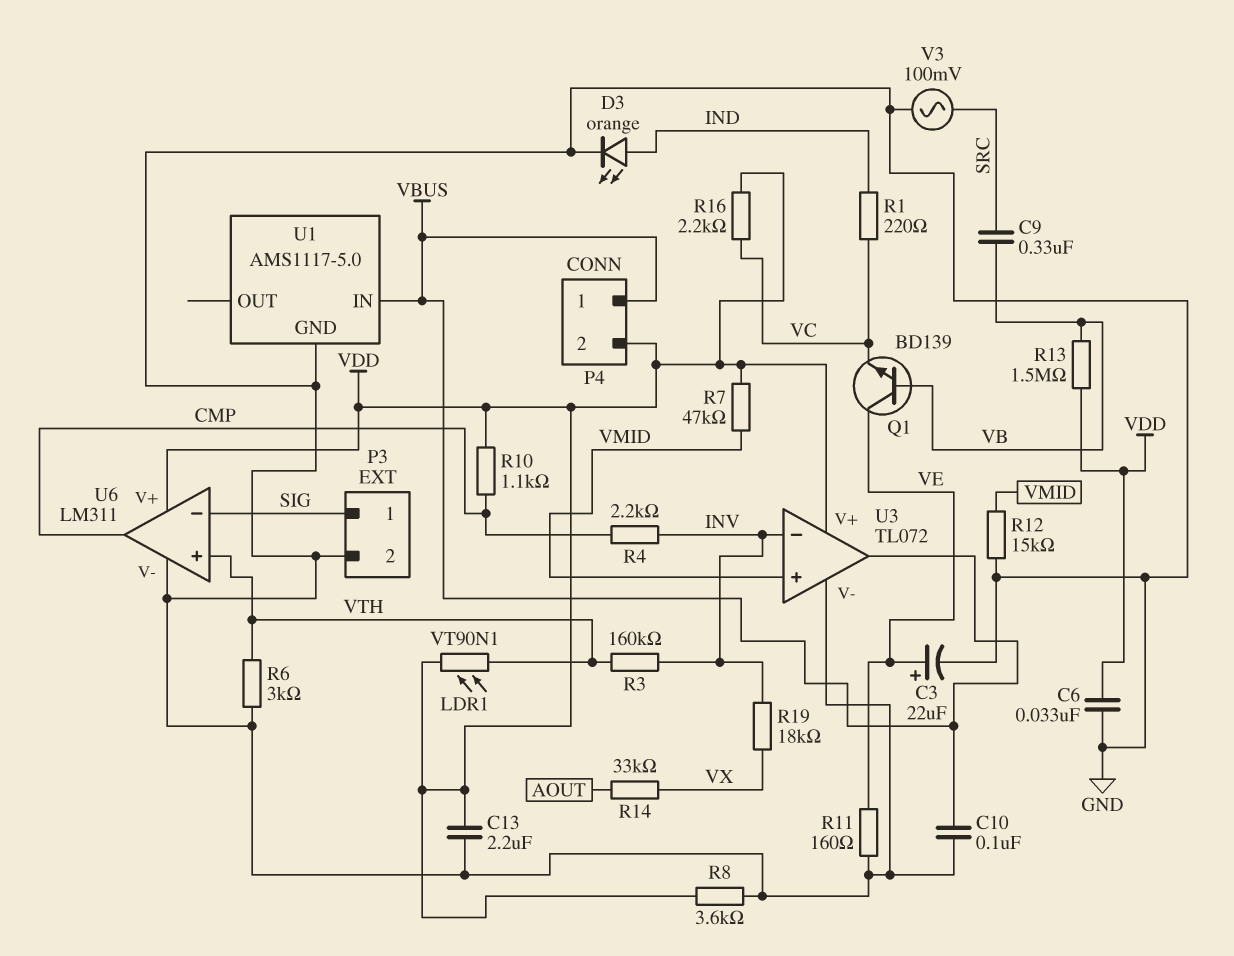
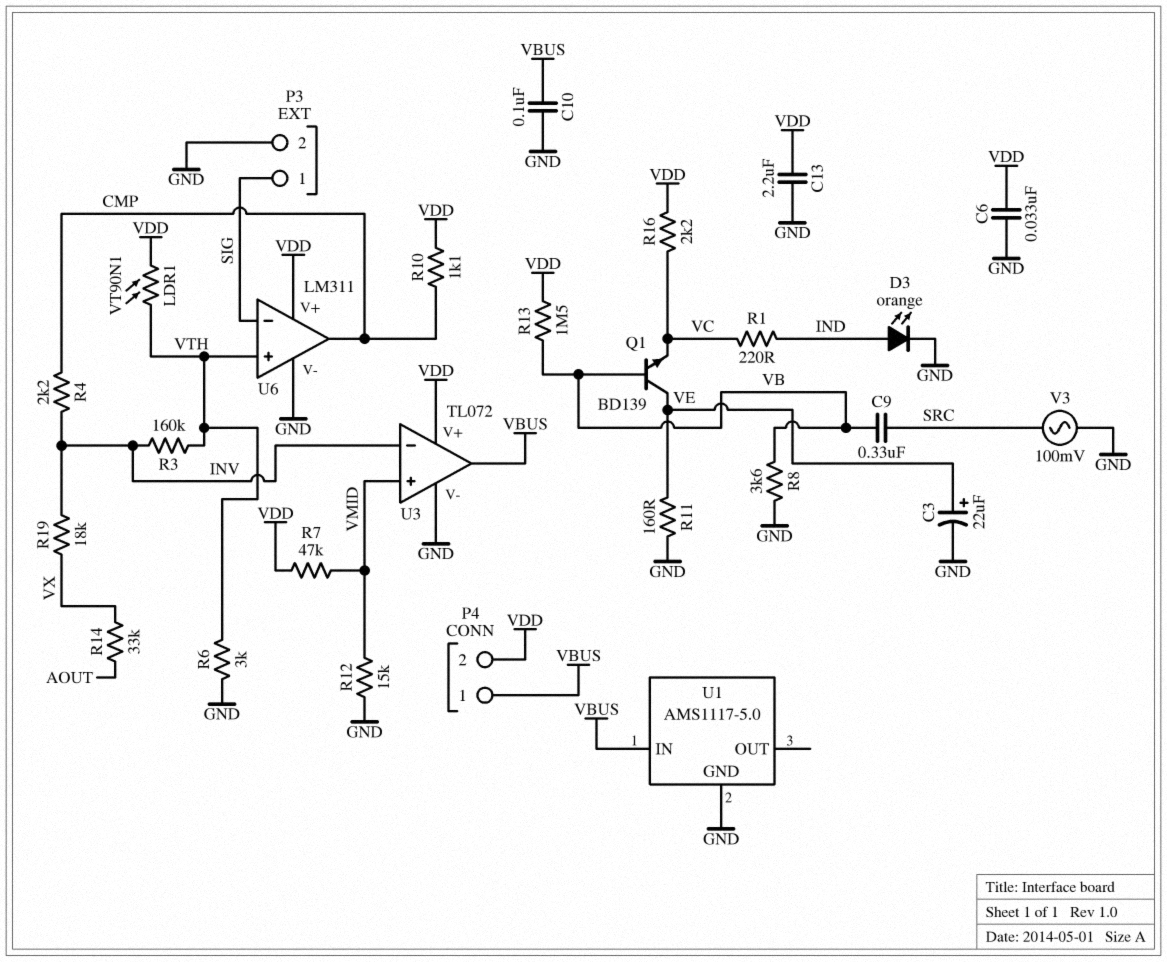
R8: 3.6k (GND, VDD) -> 3.6k (GND, VB)

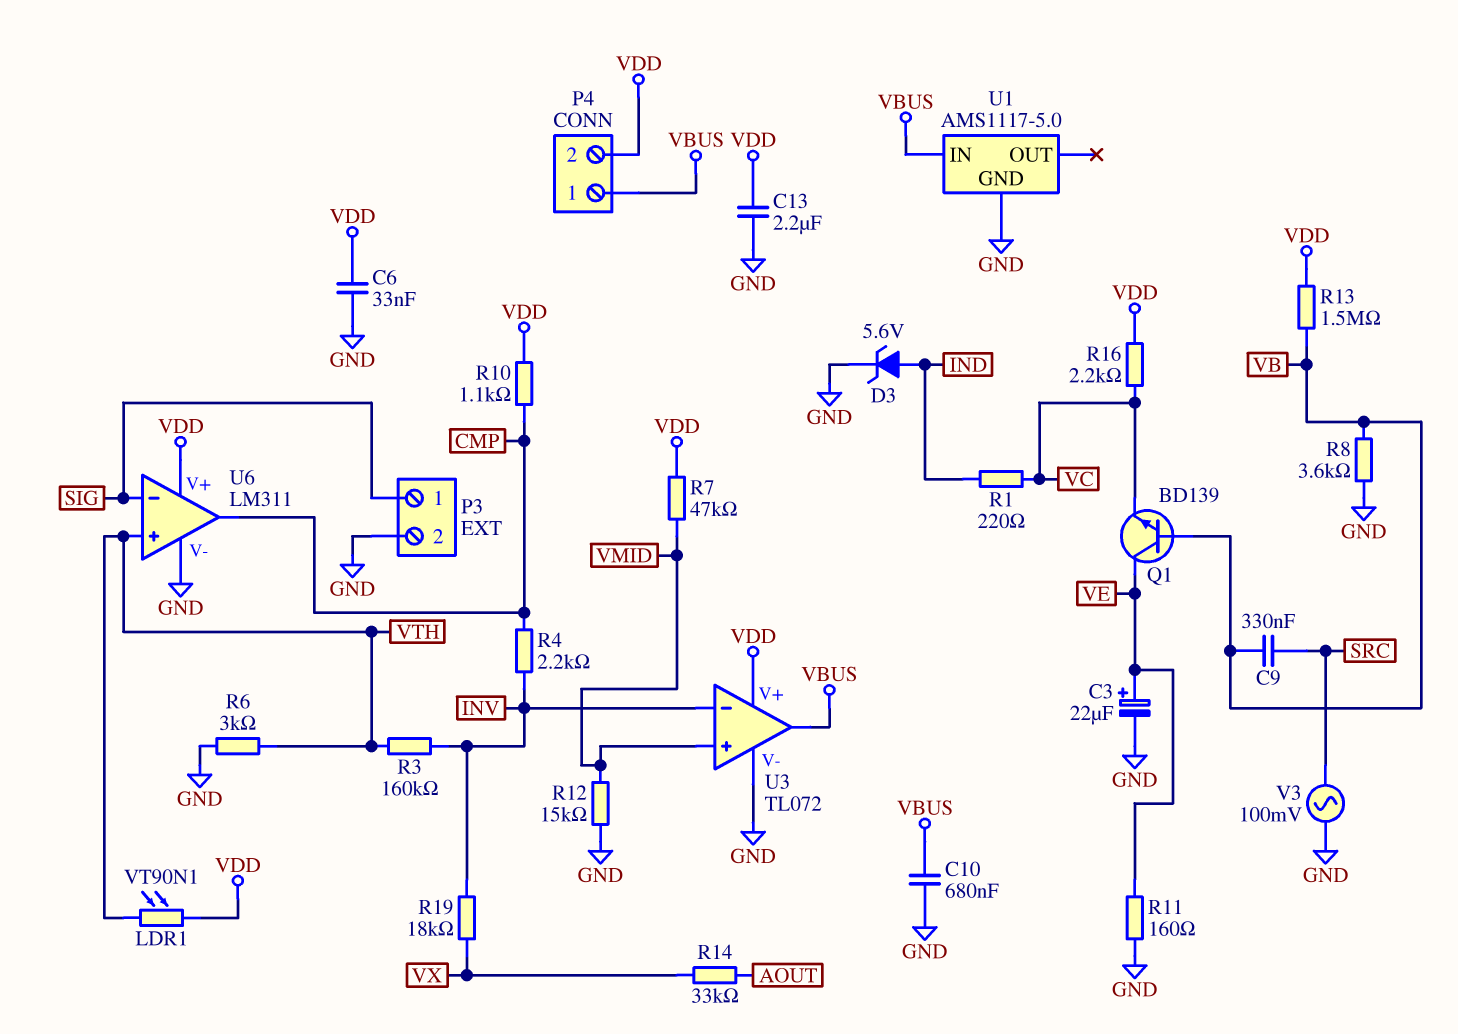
C10: 100nF (GND, VBUS) -> 680nF (GND, VBUS)
D3: LED orange (A IND, K GND) -> zener 5.6V (A IND, K GND)

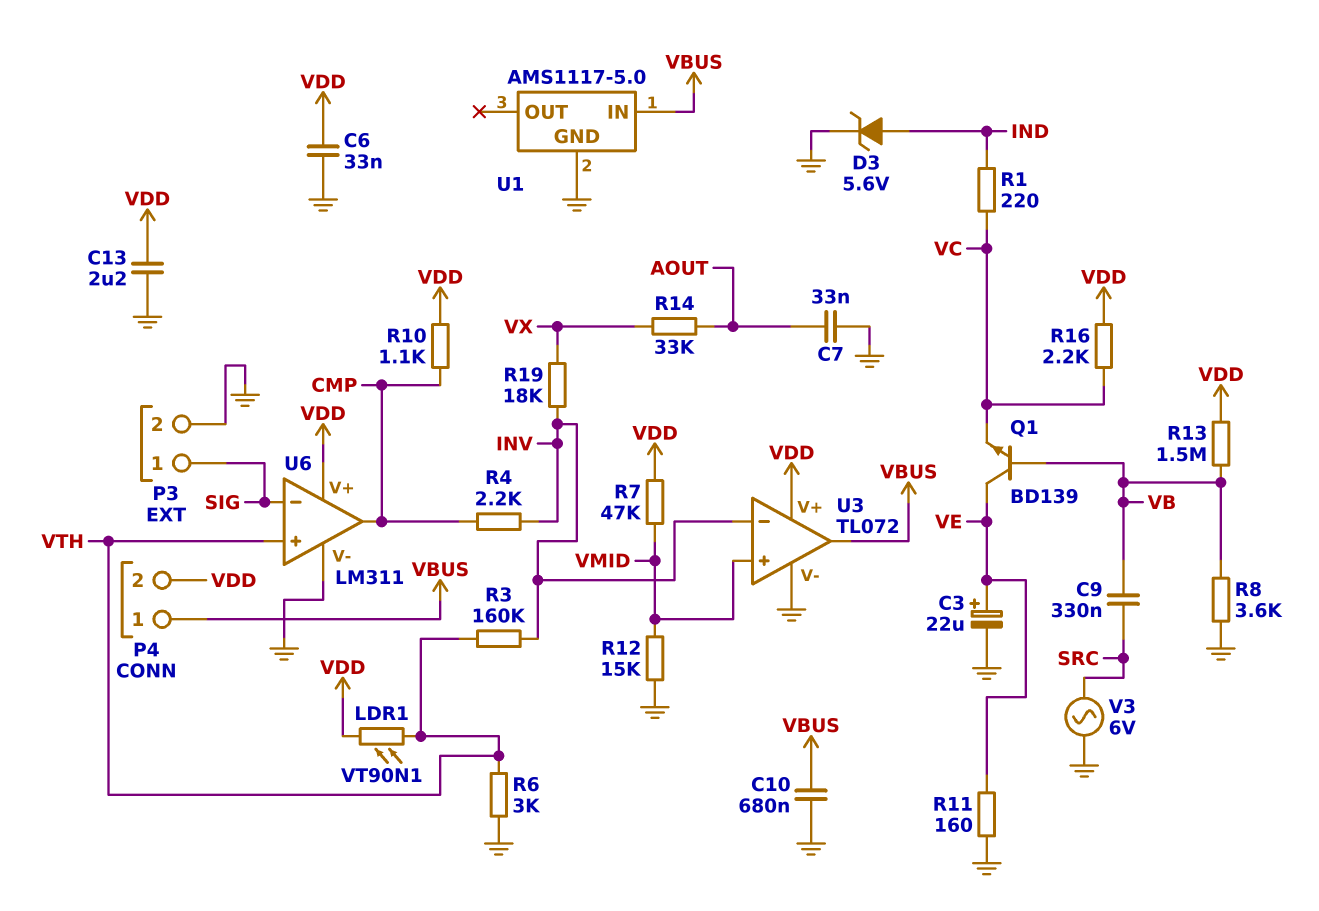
C7: none -> 33nF (AOUT, GND)
V3: AC 100mV (GND, SRC) -> AC 6V (GND, SRC)

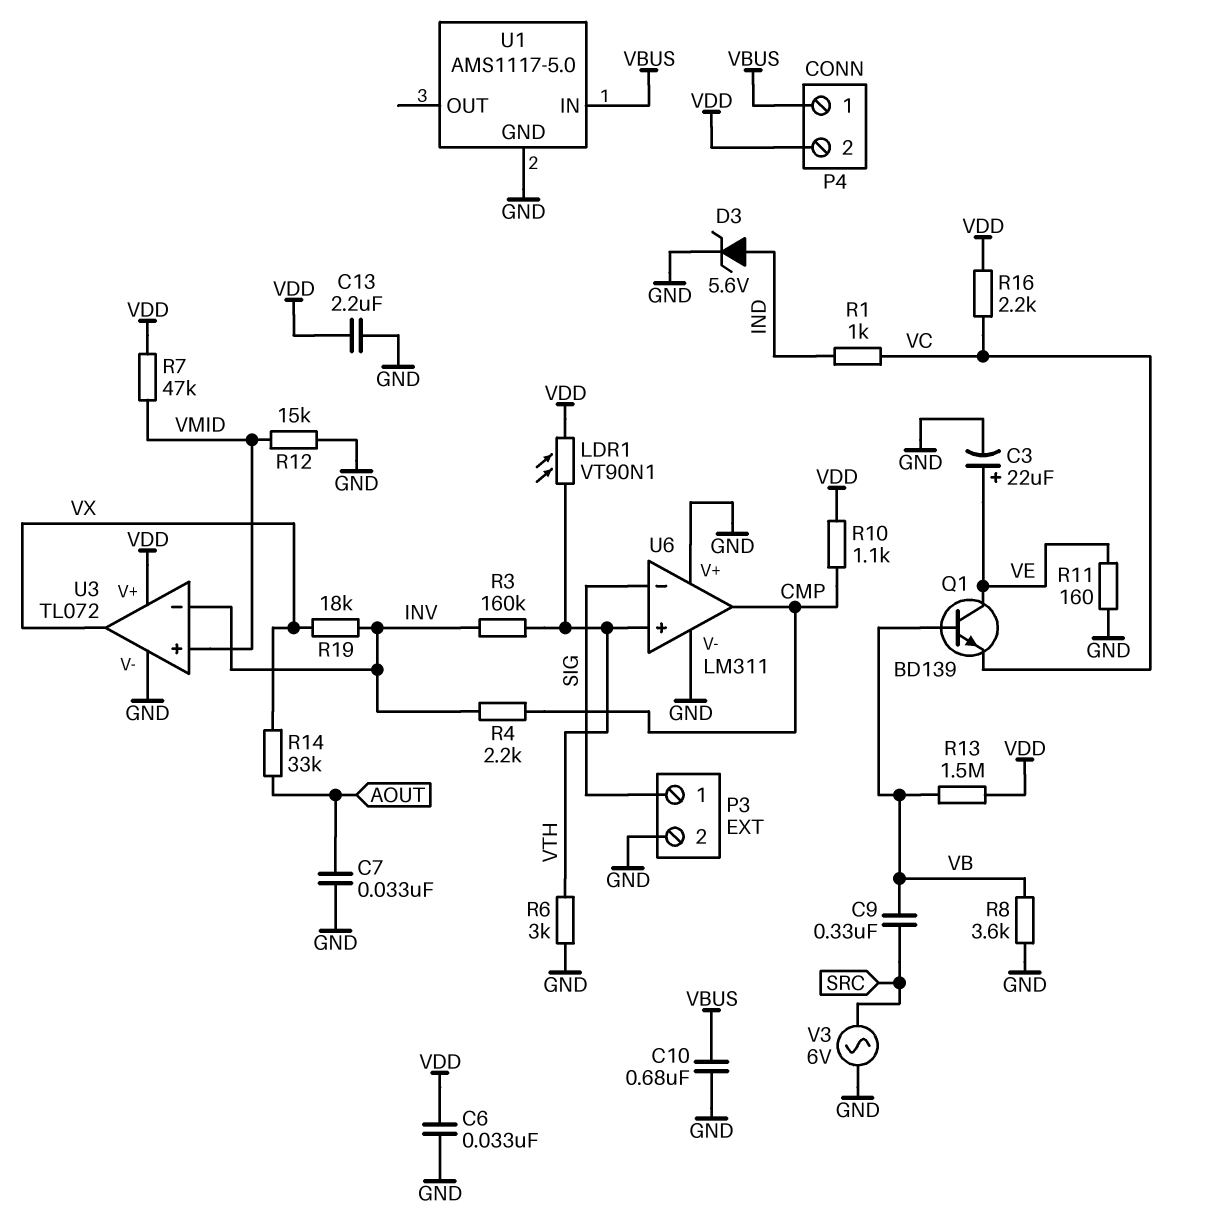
R1: 220 (IND, VC) -> 1k (IND, VC)
U3 pin out: VBUS -> VX
U6 pin V+: VDD -> GND

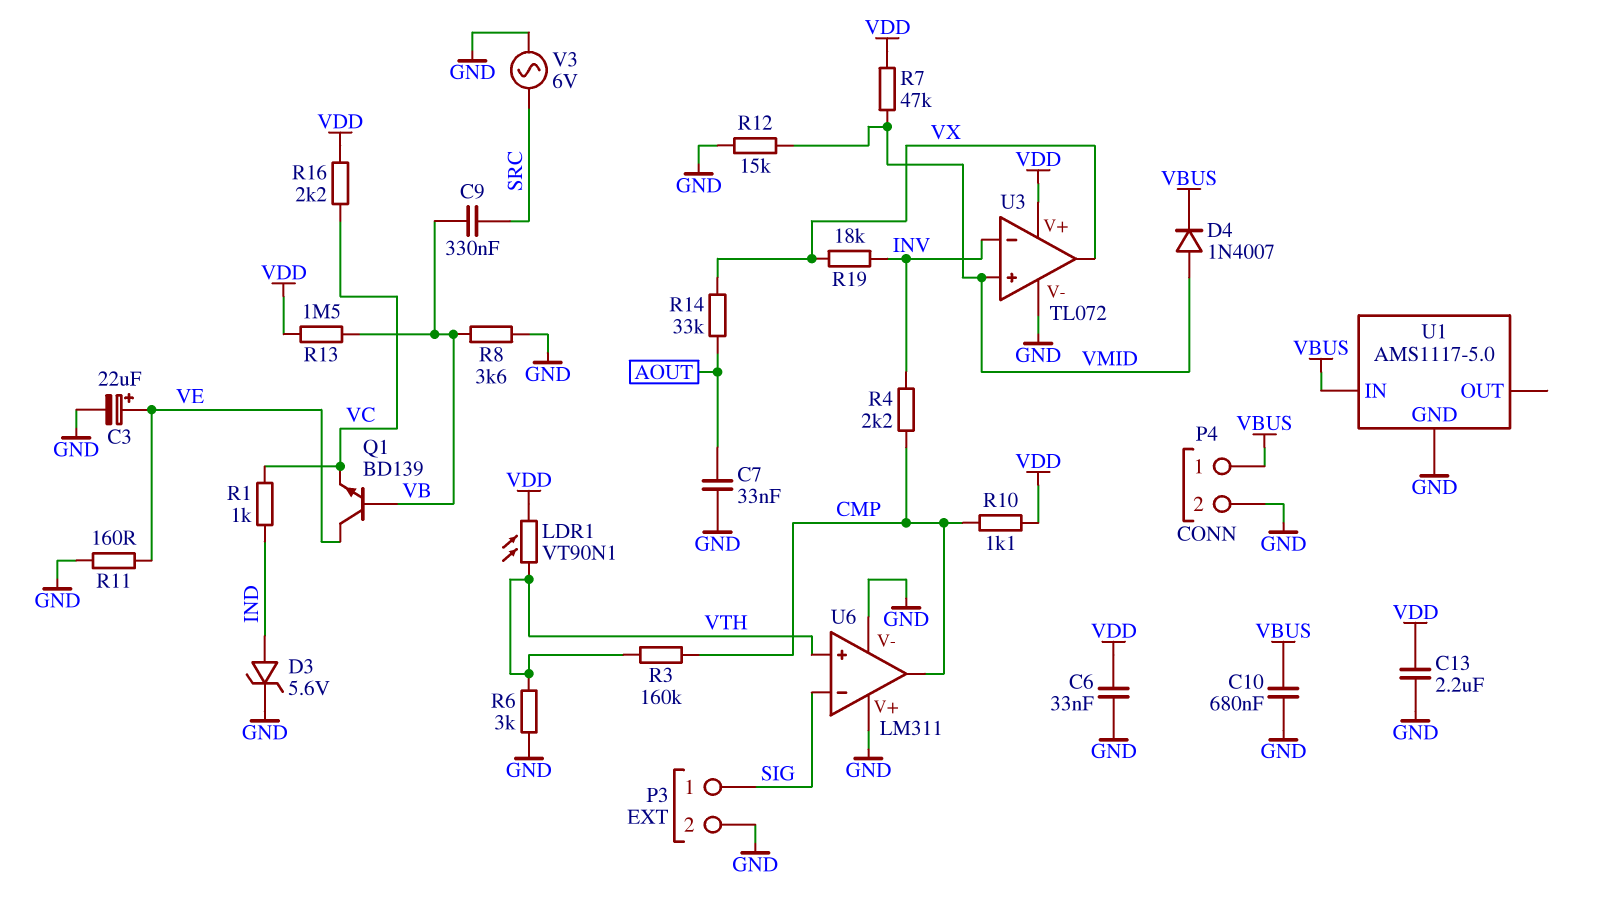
D4: none -> diode 1N4007 (A VMID, K VBUS)
P4 pin 2: VDD -> GND
R3: 160k (INV, VTH) -> 160k (CMP, VTH)

